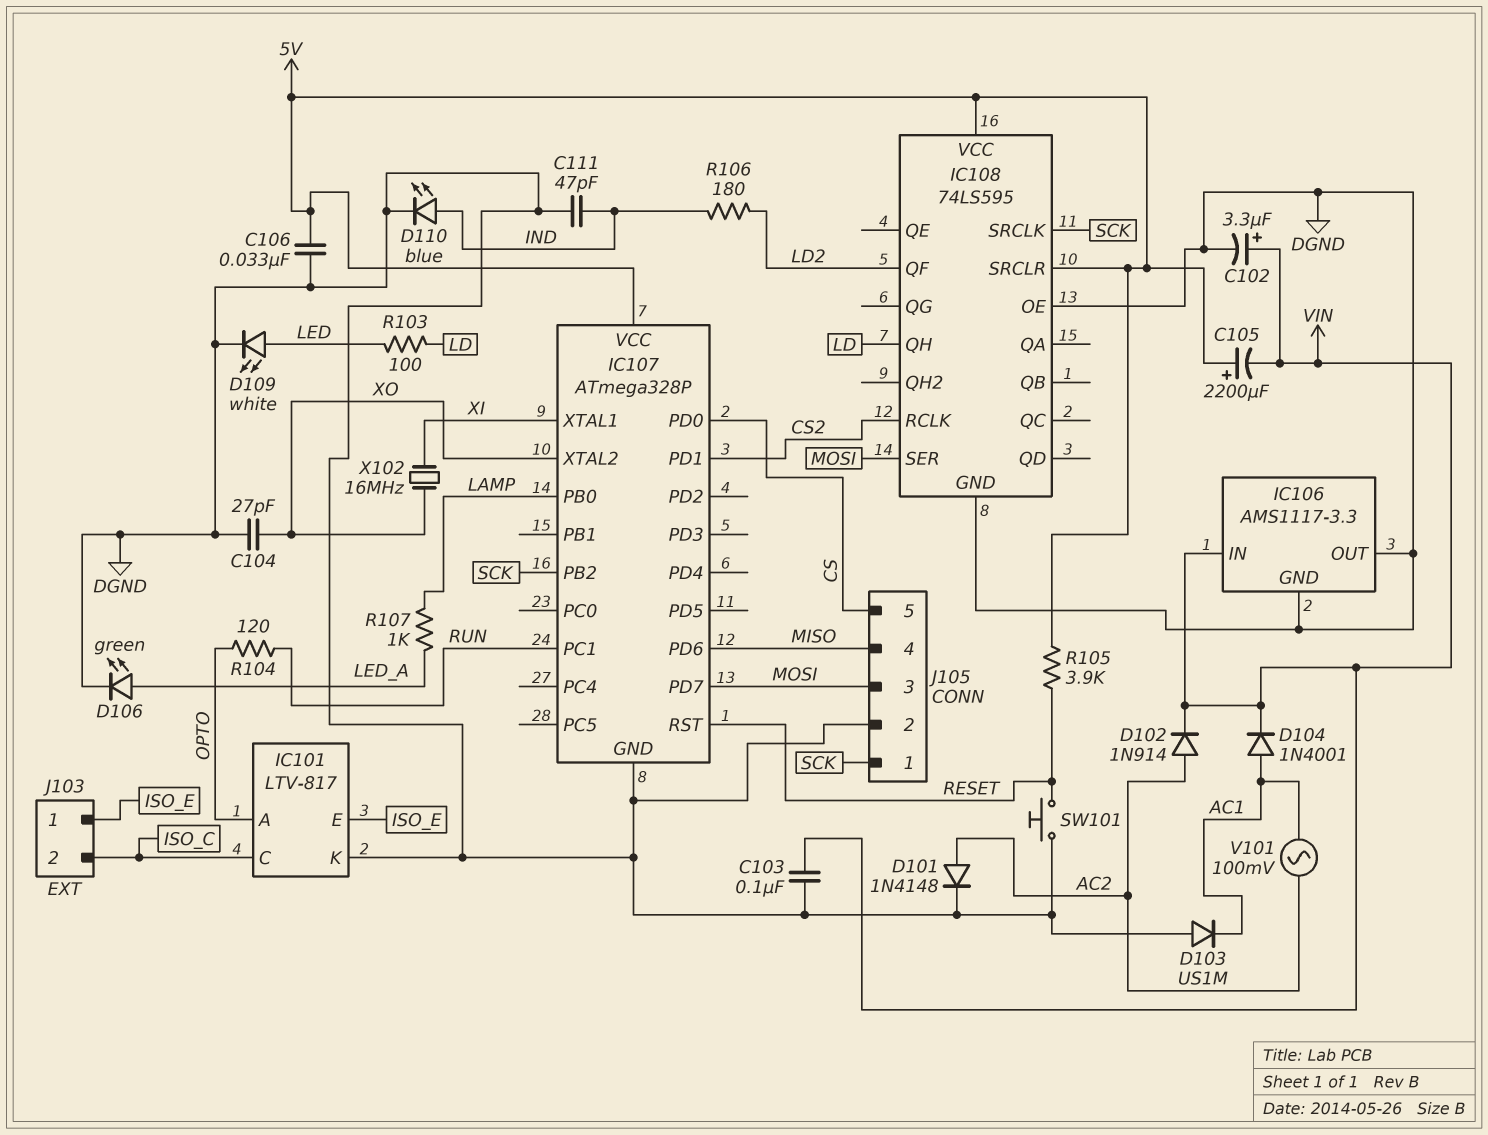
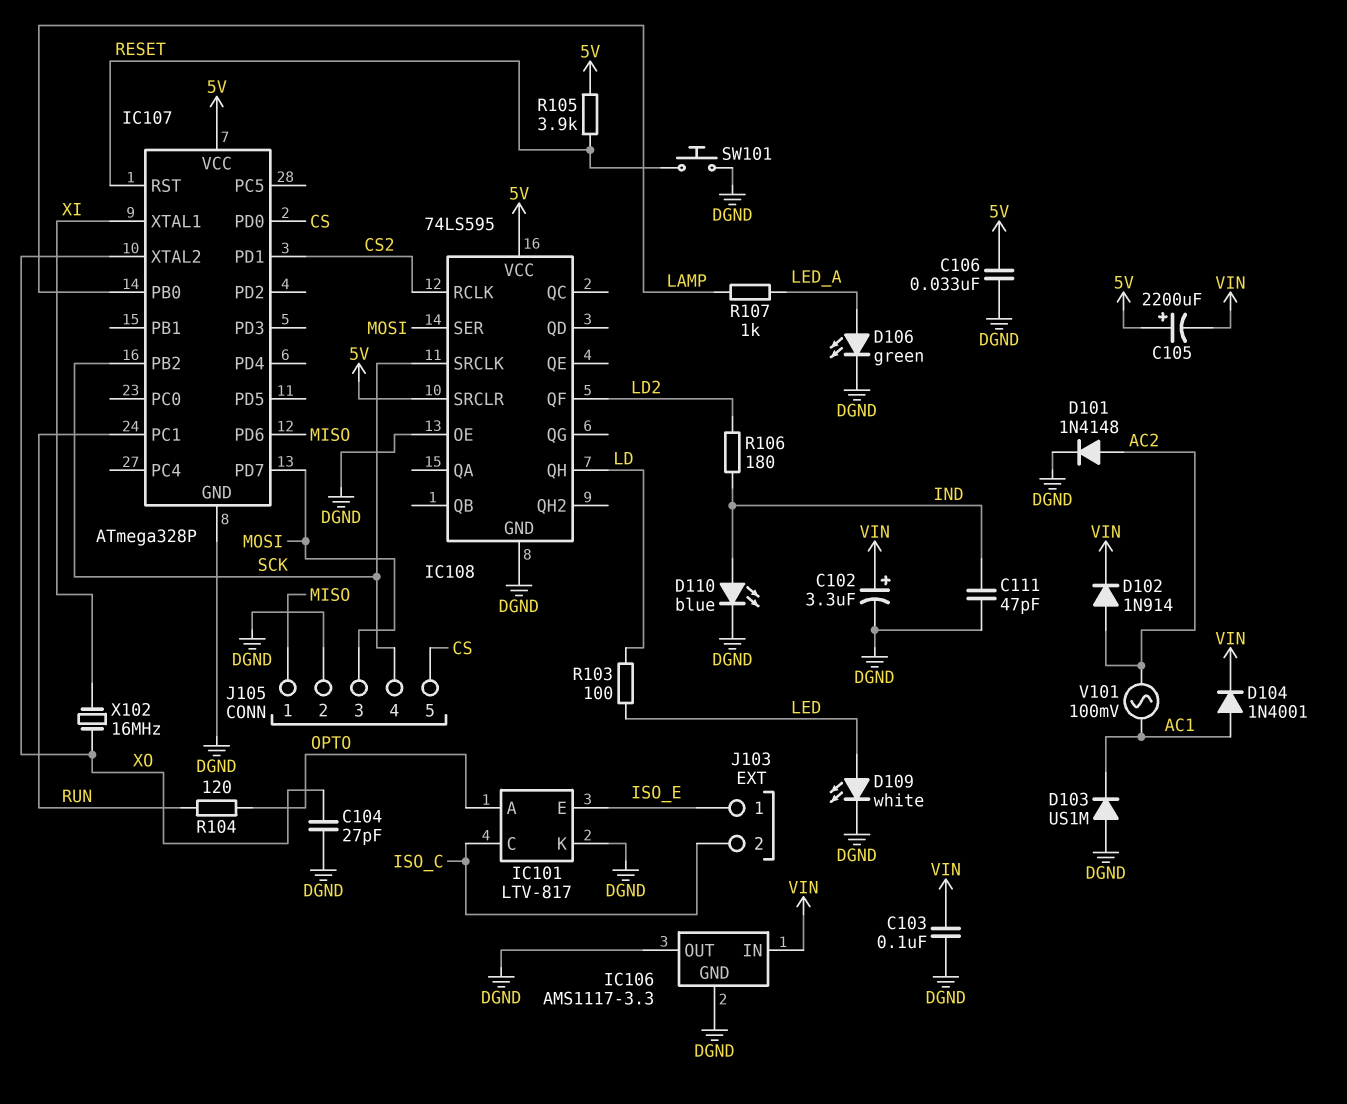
J105 pin 1: SCK -> MISO
J105 pin 4: MISO -> SCK

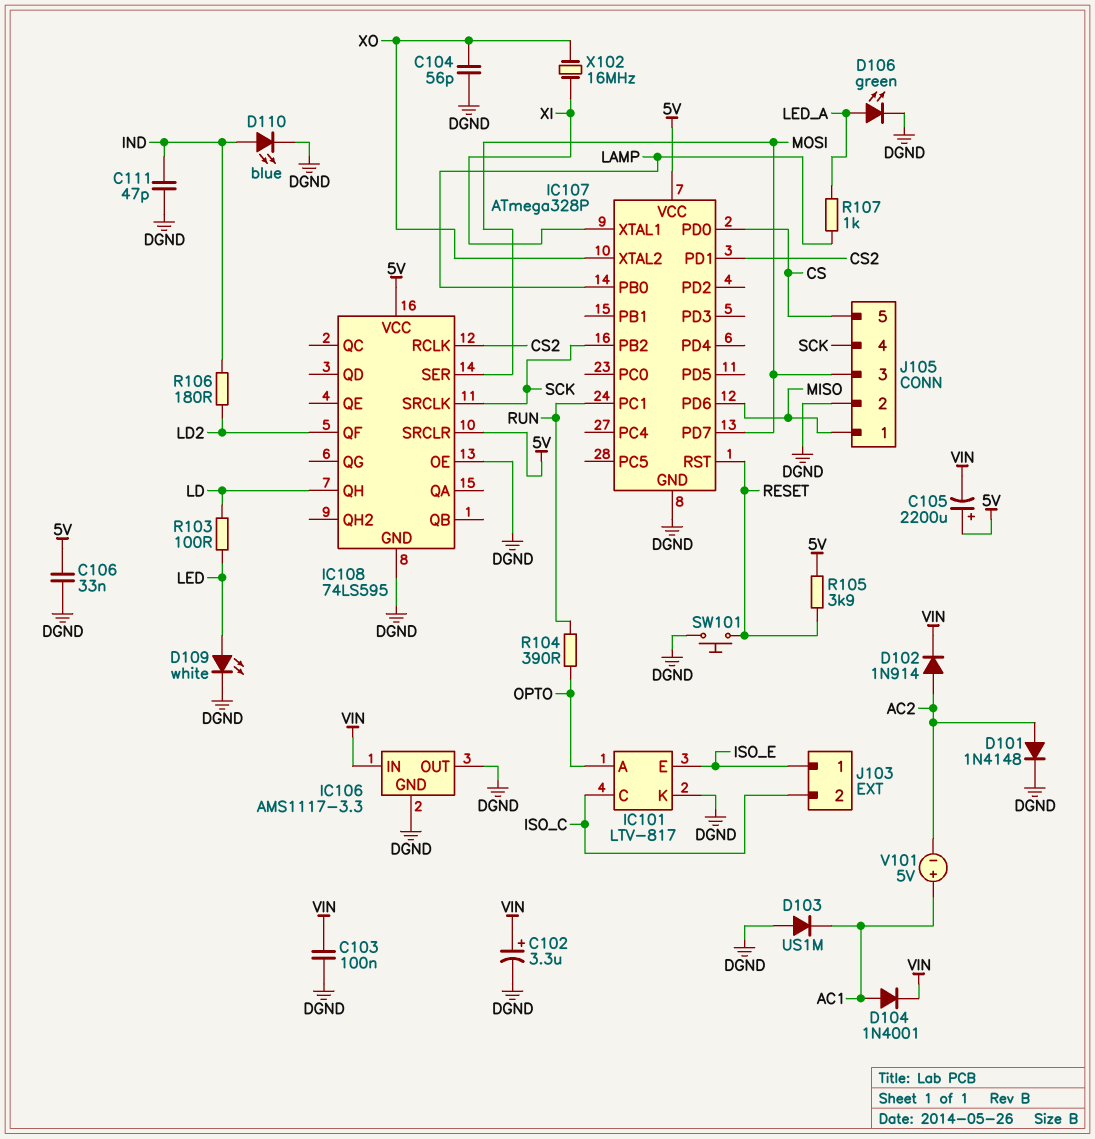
C104: 27pF (DGND, XO) -> 56pF (DGND, XO)
R104: 120 (OPTO, RUN) -> 390 (OPTO, RUN)
V101: AC 100mV (AC1, AC2) -> 5V (plus AC1, minus AC2)

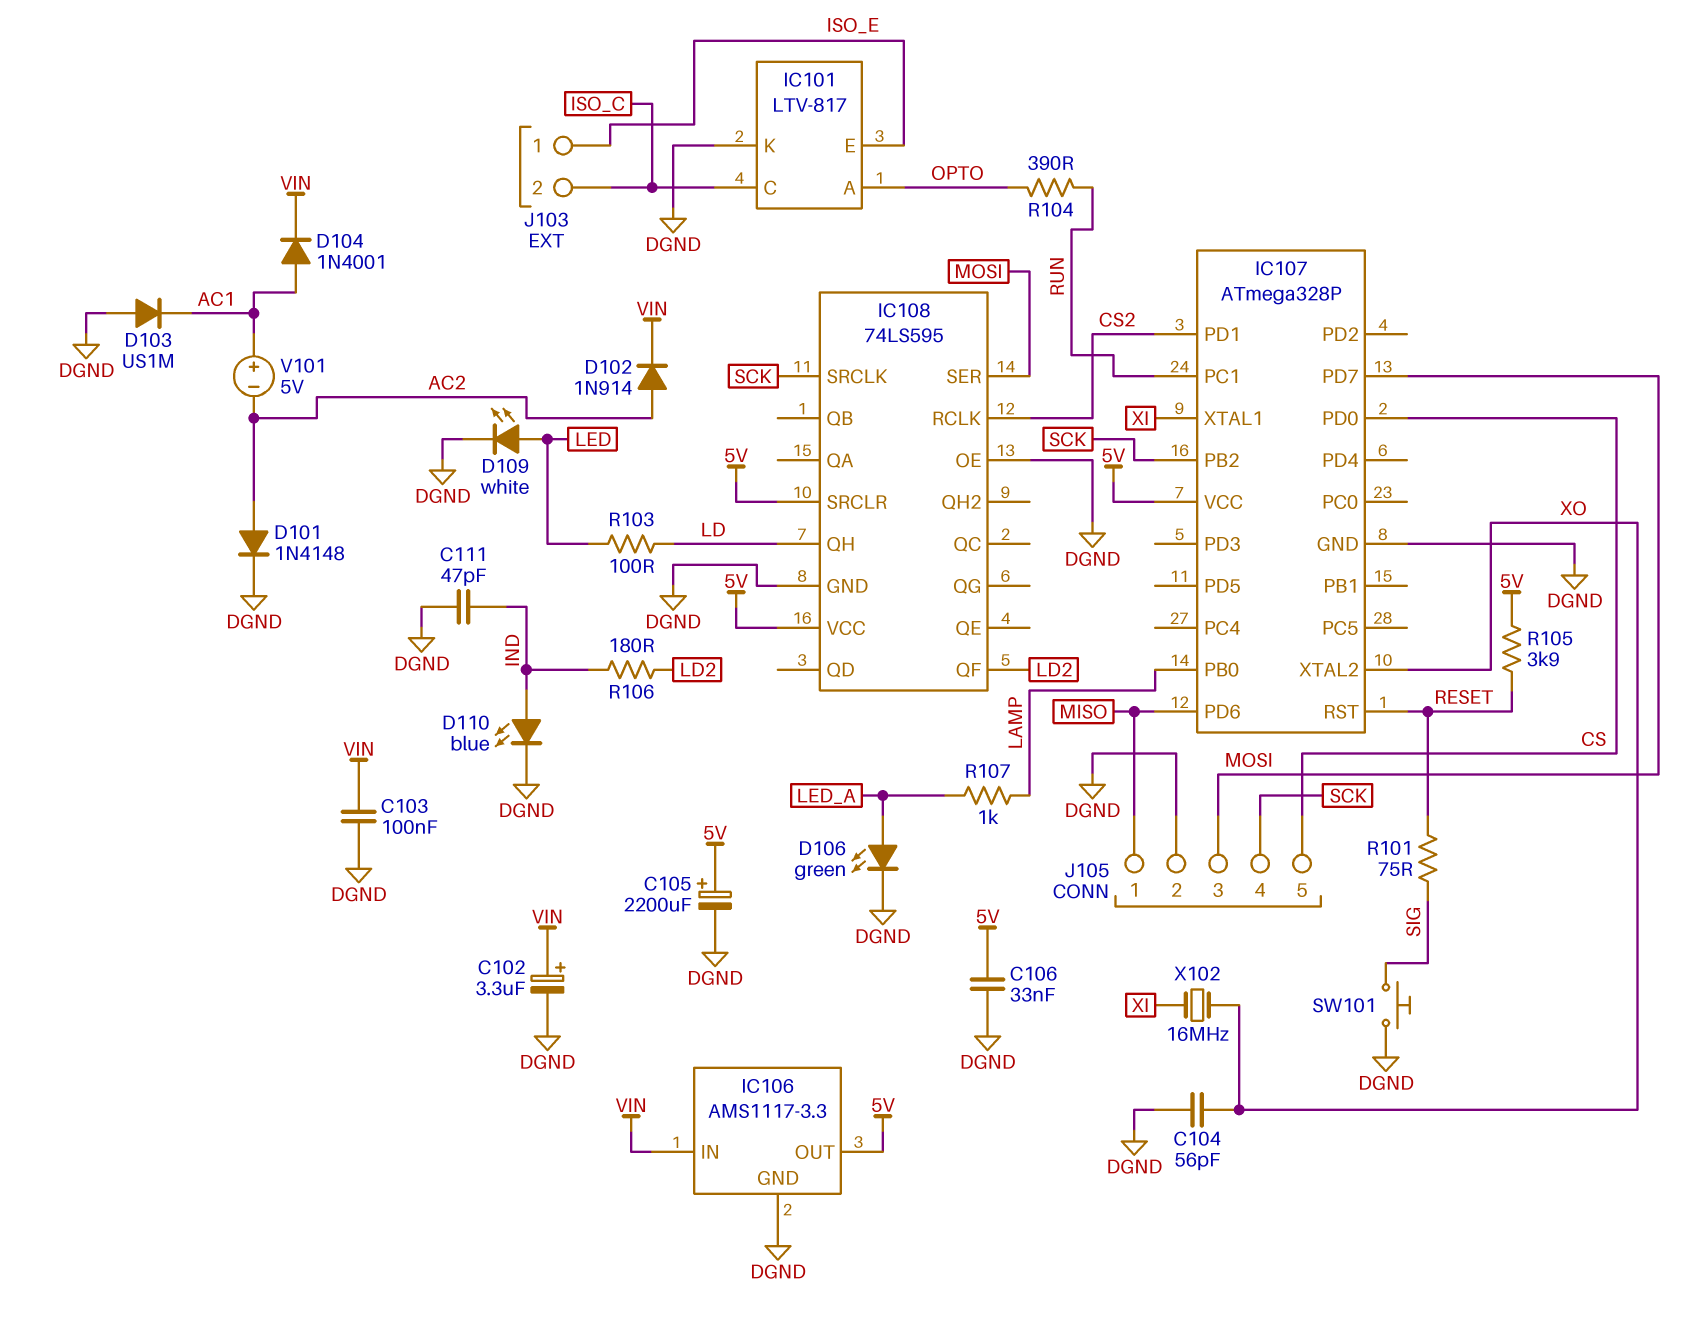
C105: 2200uF (plus 5V, minus VIN) -> 2200uF (plus 5V, minus DGND)
IC106 pin OUT: DGND -> 5V
R101: none -> 75 (RESET, SIG)
SW101: button (DGND, RESET) -> button (DGND, SIG)

